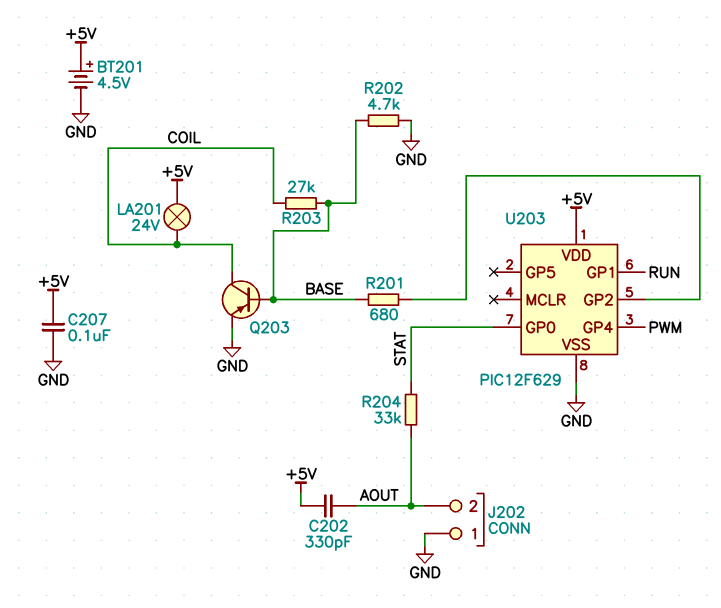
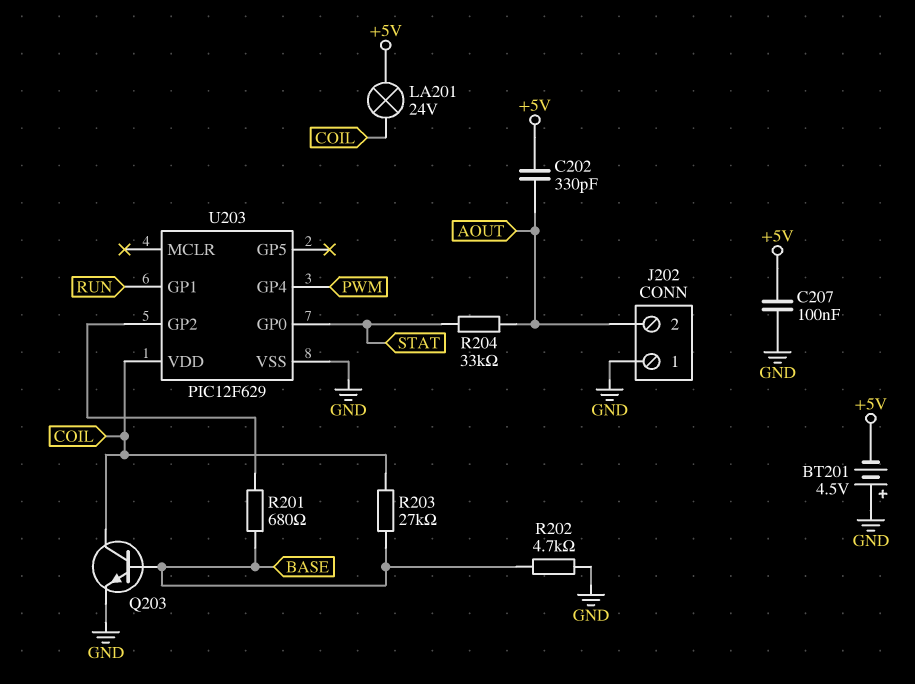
BT201: 4.5V (plus +5V, minus GND) -> 4.5V (plus GND, minus +5V)
Q203: PNP (B BASE, C COIL, E GND) -> NPN (B BASE, C COIL, E GND)
U203 pin VDD: +5V -> COIL

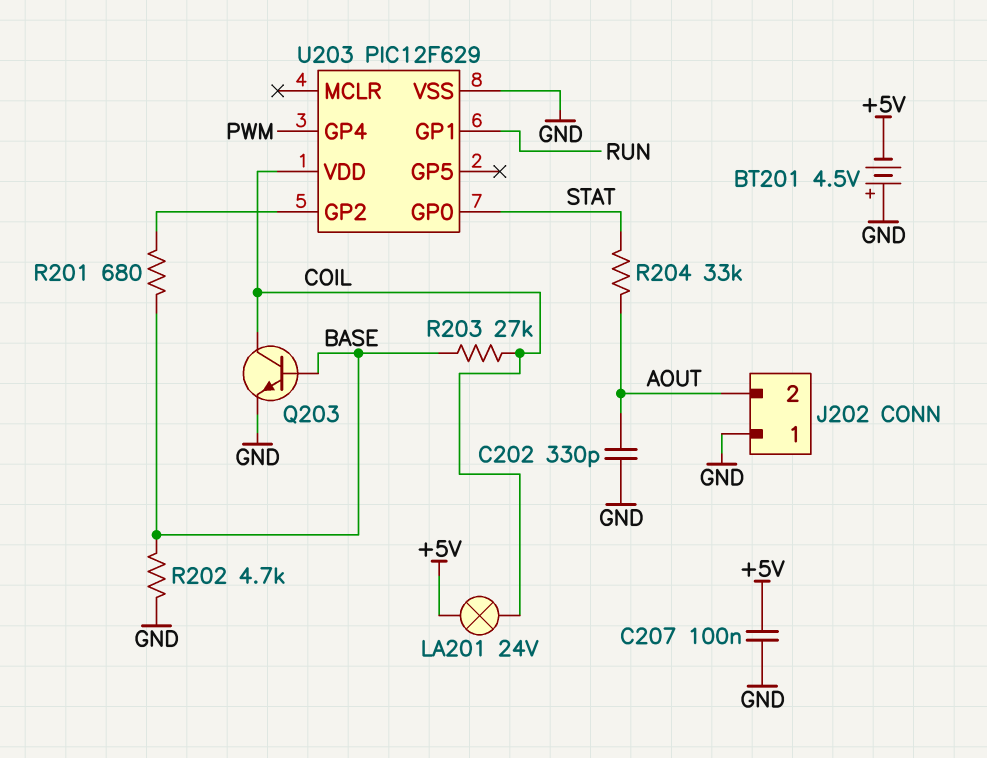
C202: 330pF (+5V, AOUT) -> 330pF (AOUT, GND)

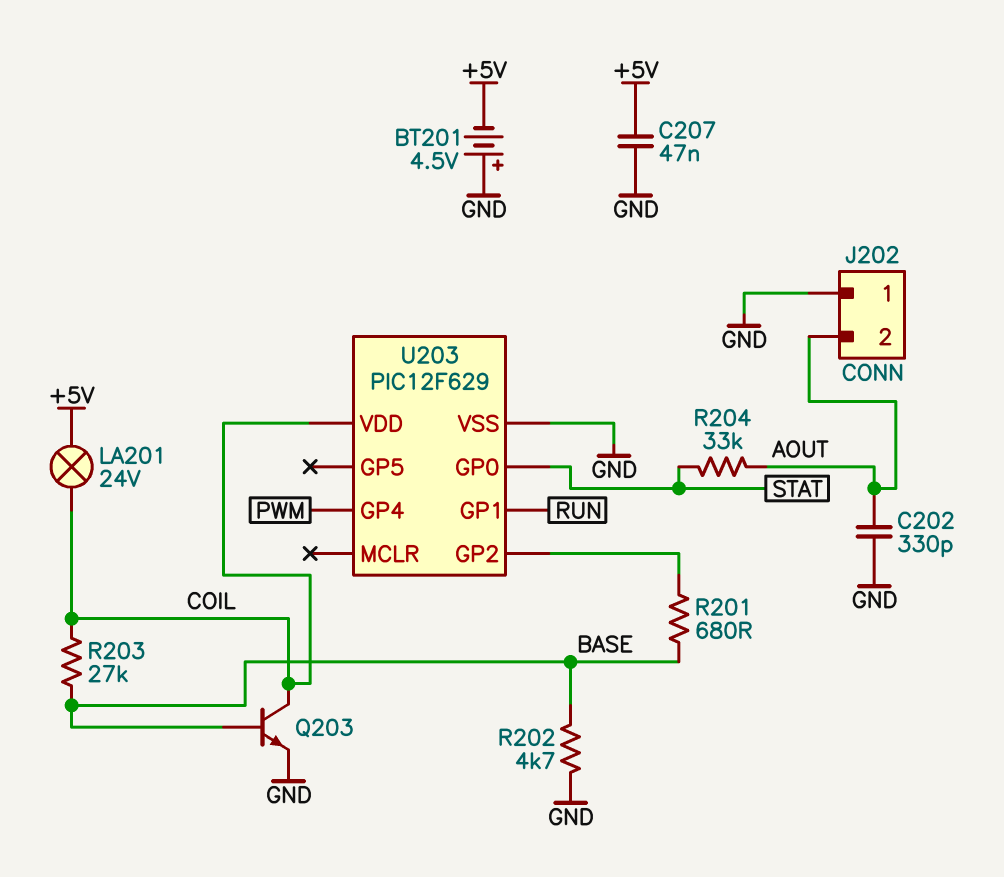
C207: 100nF (+5V, GND) -> 47nF (+5V, GND)

